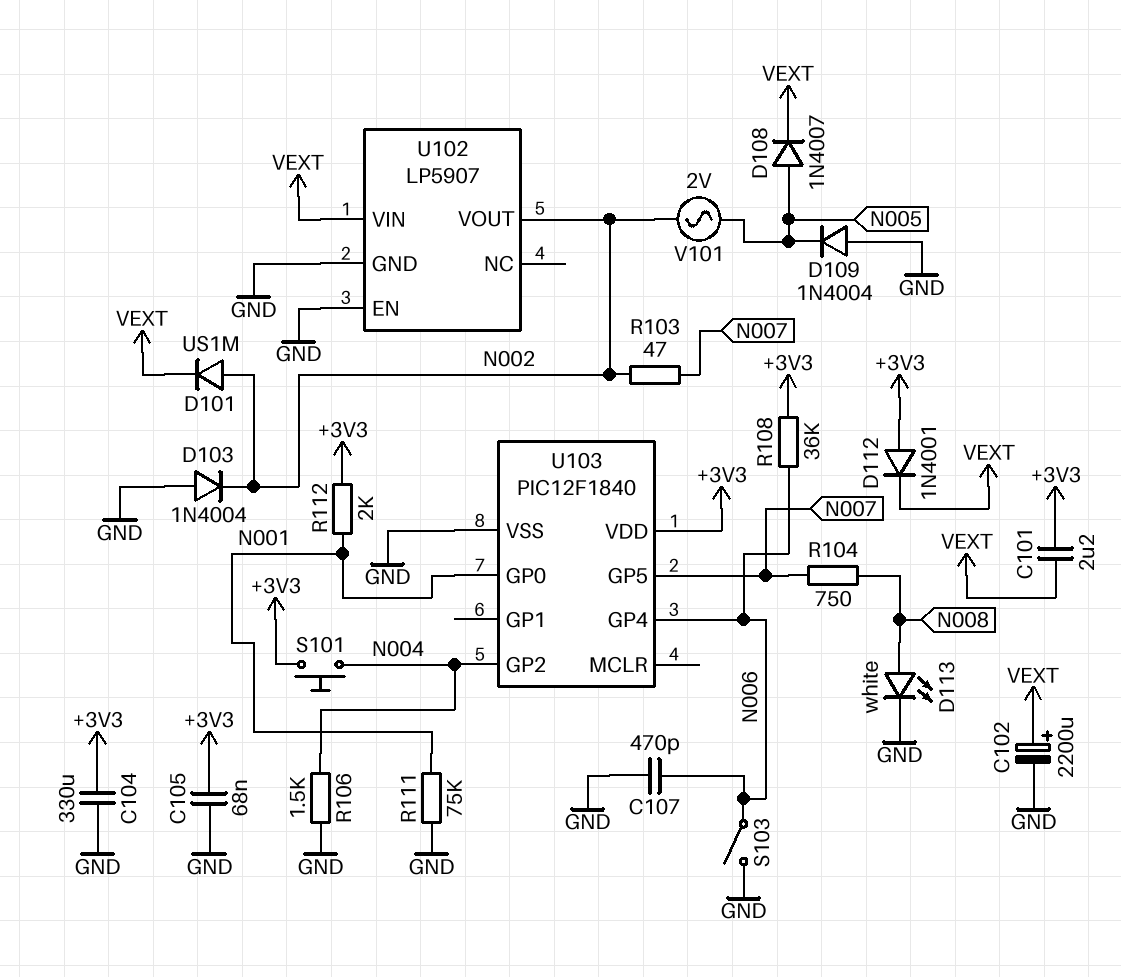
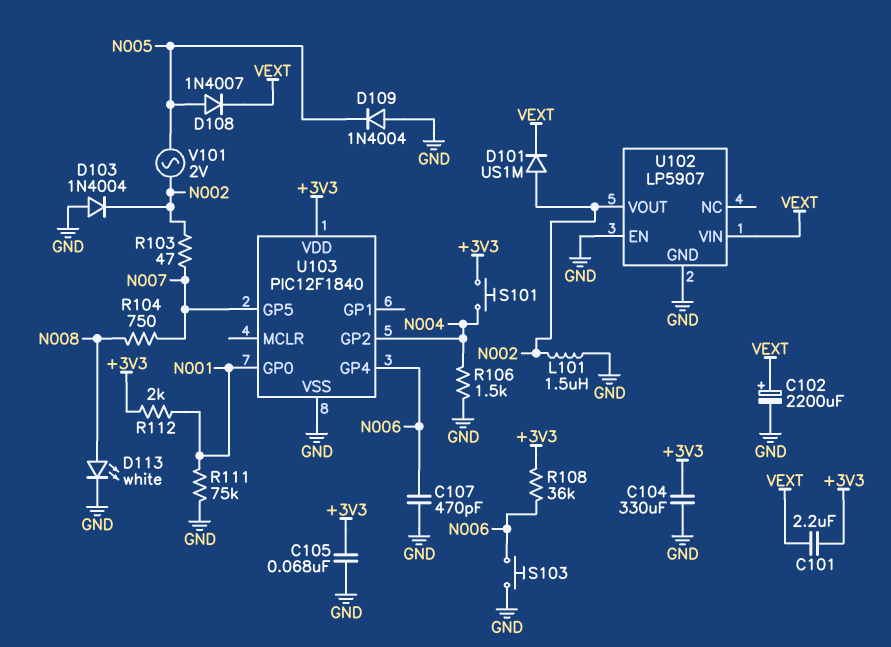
D112: diode 1N4001 (A +3V3, K VEXT) -> none
L101: none -> 1.5uH (GND, N002)
S103: switch (GND, N006) -> button (GND, N006)

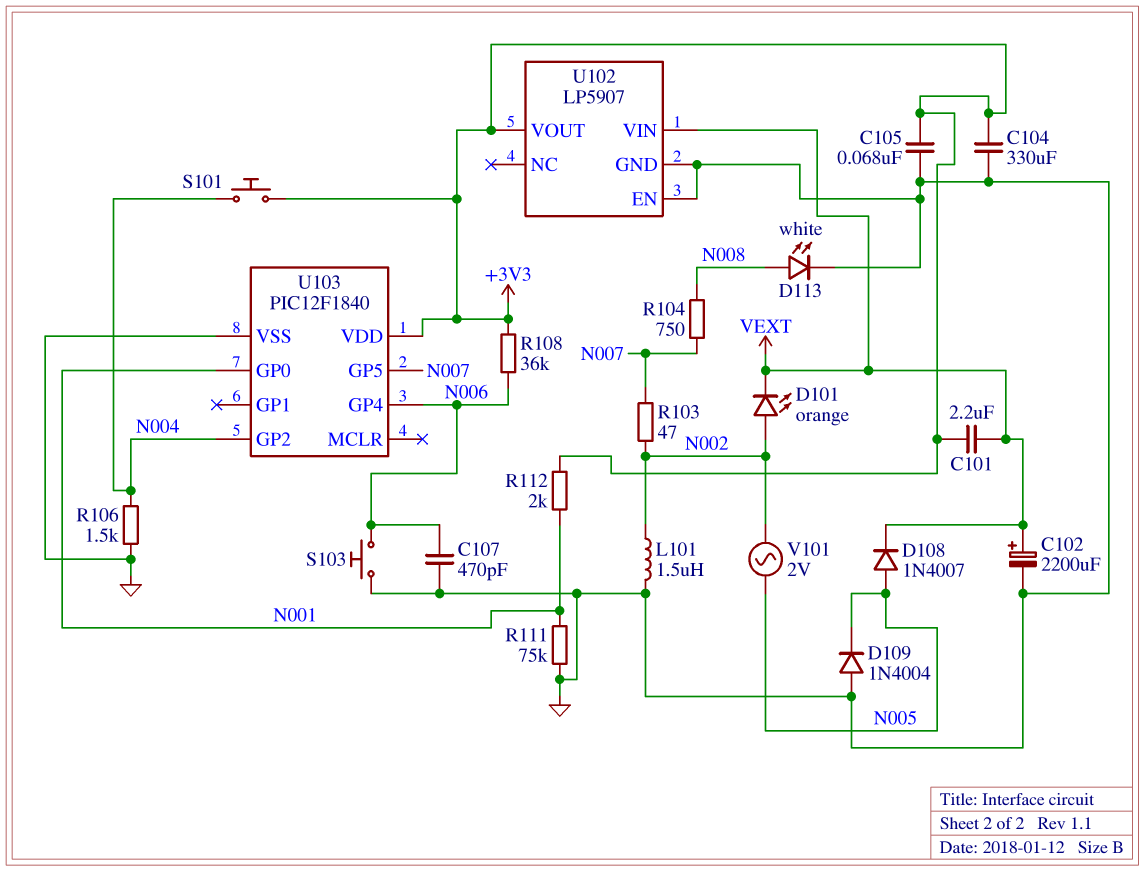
D101: diode US1M (A N002, K VEXT) -> LED orange (A N002, K VEXT)
D103: diode 1N4004 (A GND, K N002) -> none
U102 pin VOUT: N002 -> +3V3

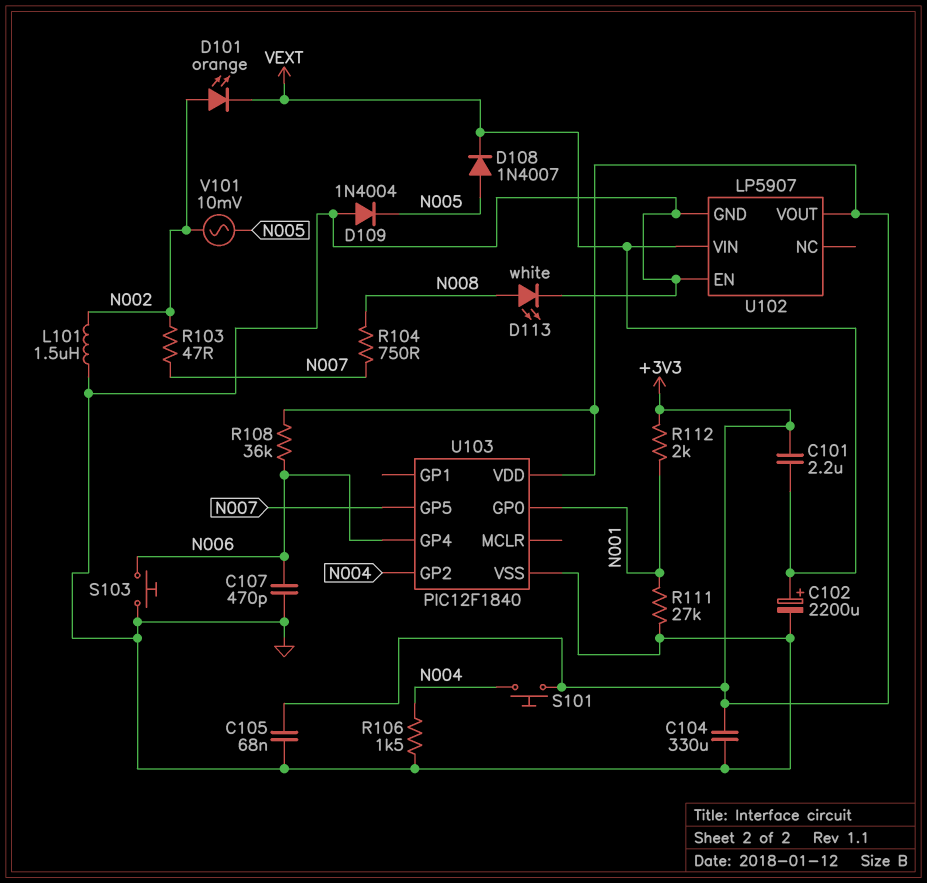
R111: 75k (GND, N001) -> 27k (GND, N001)
V101: AC 2V (N002, N005) -> AC 10mV (N002, N005)

